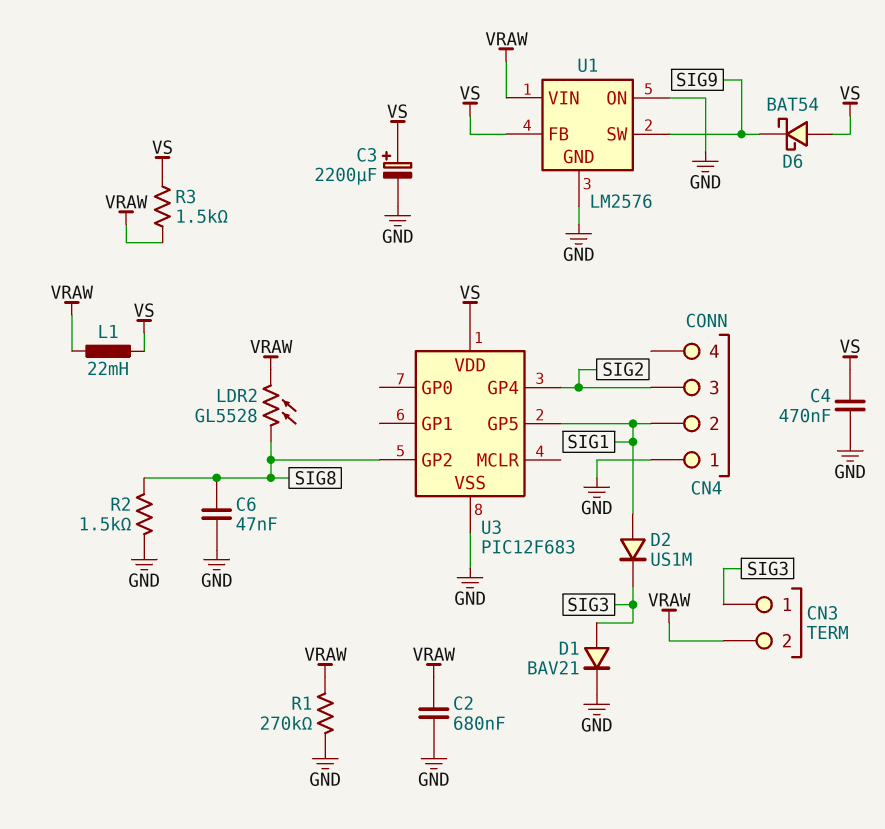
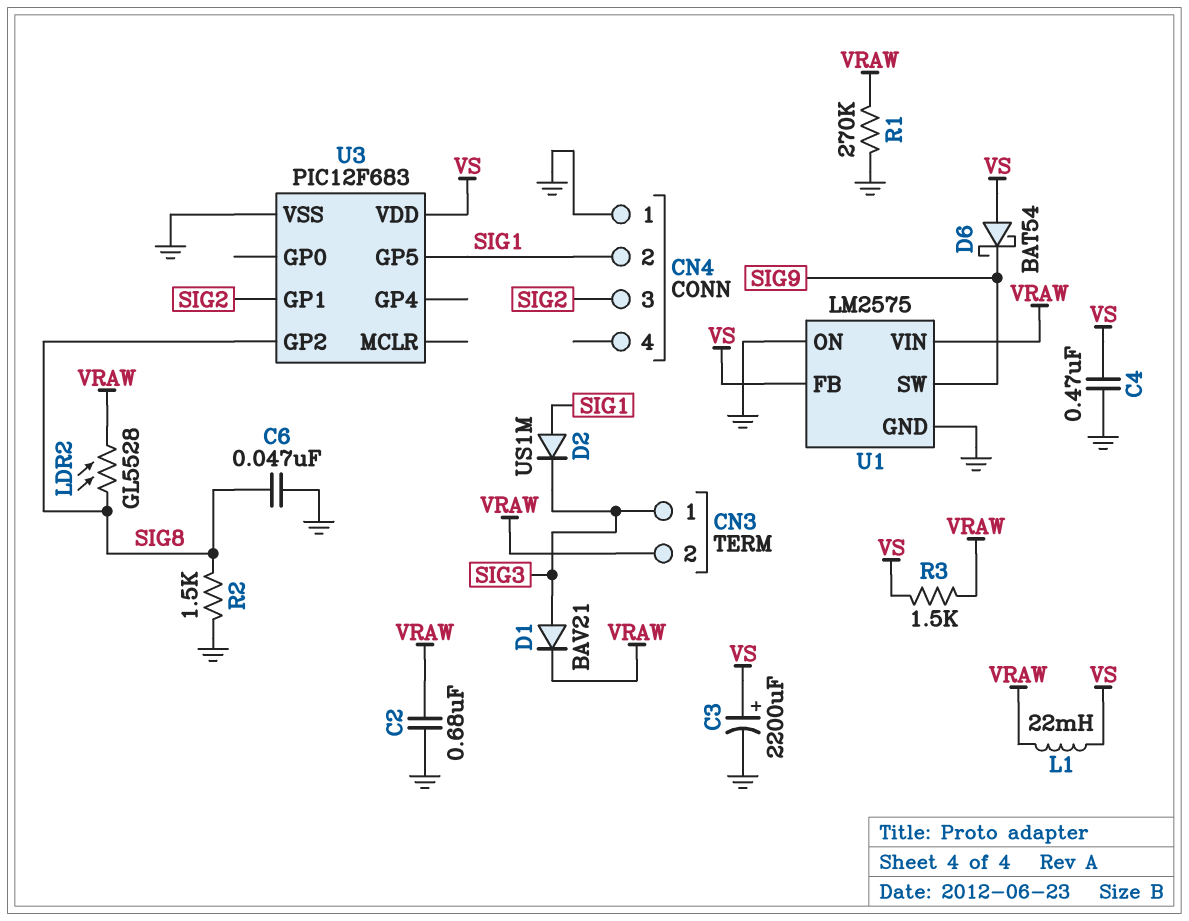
D1: diode BAV21 (A SIG3, K GND) -> diode BAV21 (A SIG3, K VRAW)
U1: LM2576 -> LM2575
U3 pin GP1: none -> SIG2
U3 pin GP4: SIG2 -> none

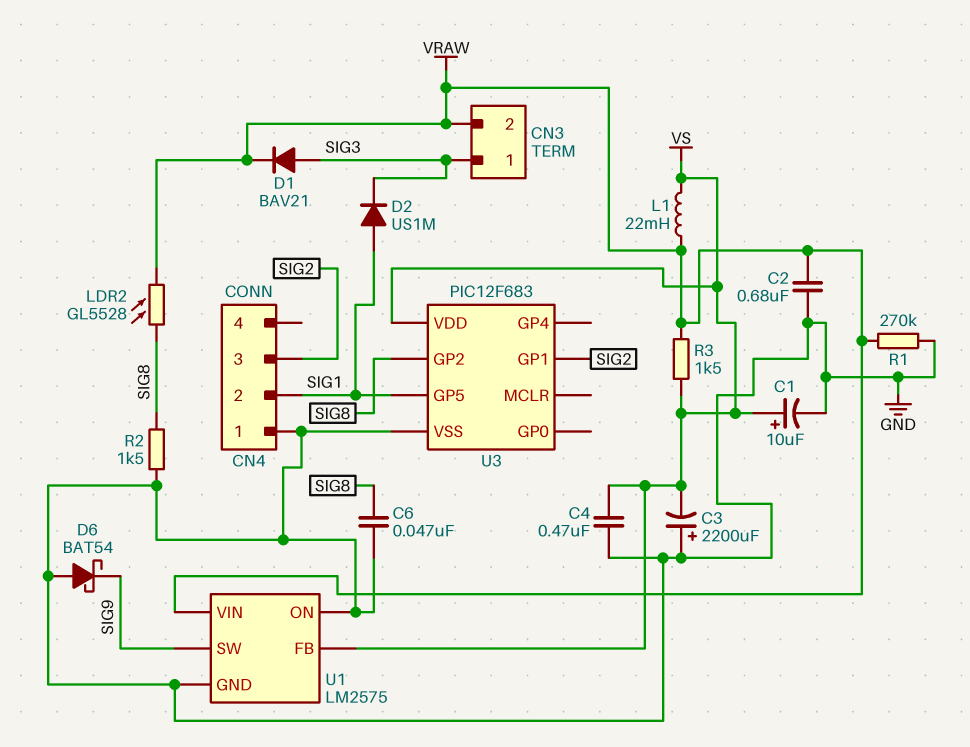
C1: none -> 10uF (plus VS, minus GND)
C3: 2200uF (plus VS, minus GND) -> 2200uF (plus GND, minus VS)
D6: schottky BAT54 (A VS, K SIG9) -> schottky BAT54 (A GND, K SIG9)

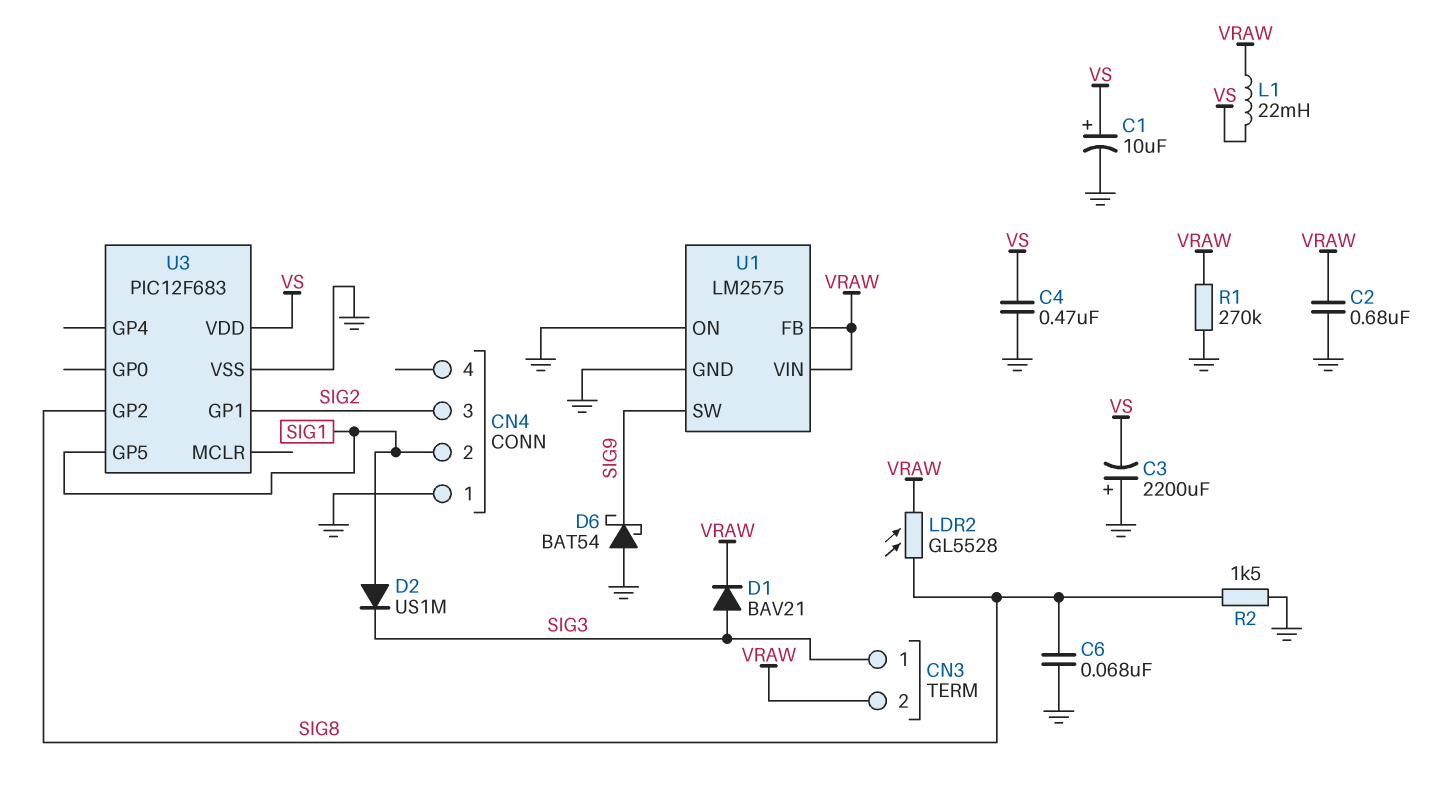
C6: 47nF (GND, SIG8) -> 68nF (GND, SIG8)
R3: 1.5k (VRAW, VS) -> none
U1 pin FB: VS -> VRAW

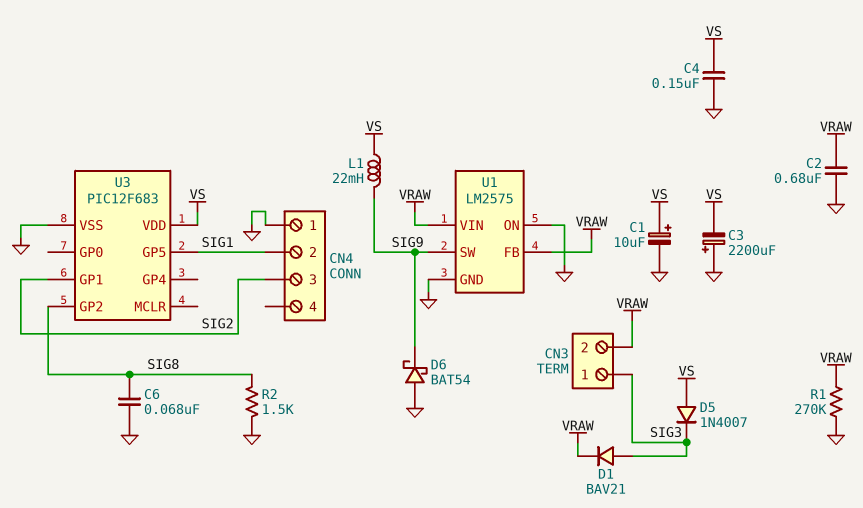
C4: 470nF (GND, VS) -> 150nF (GND, VS)
D2: diode US1M (A SIG1, K SIG3) -> none
D5: none -> diode 1N4007 (A VS, K SIG3)
L1: 22mH (VRAW, VS) -> 22mH (SIG9, VS)
LDR2: GL5528 (SIG8, VRAW) -> none

